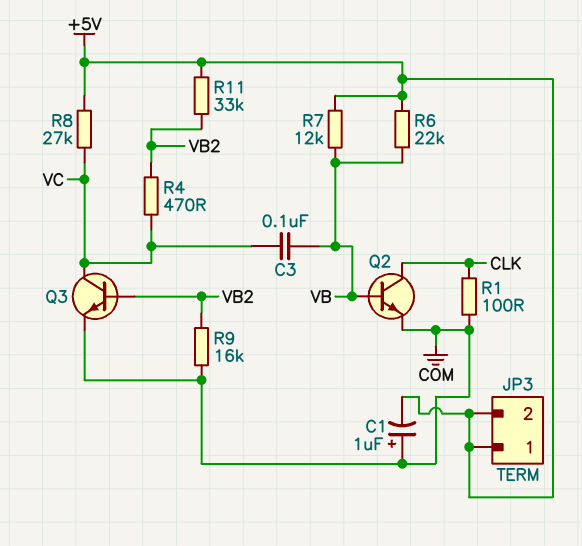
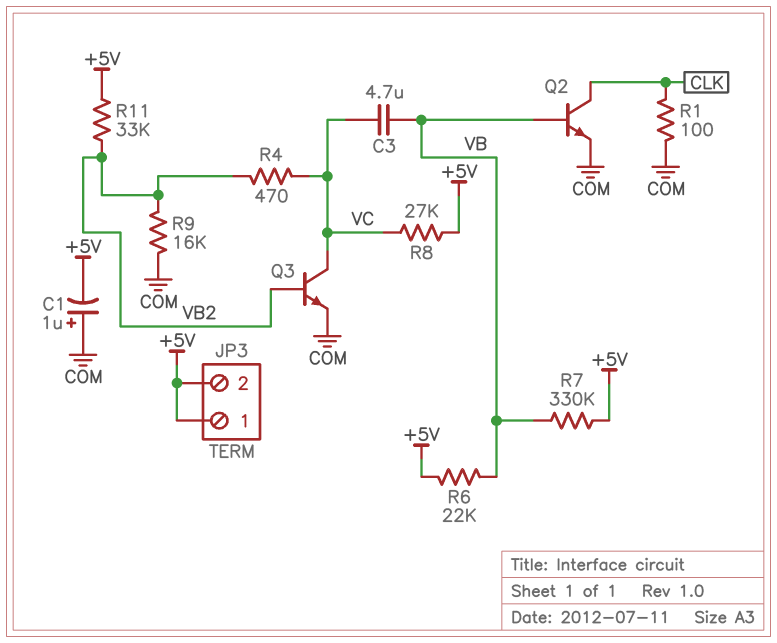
C3: 100nF (VB, VC) -> 4.7uF (VB, VC)
R7: 12k (+5V, VB) -> 330k (+5V, VB)

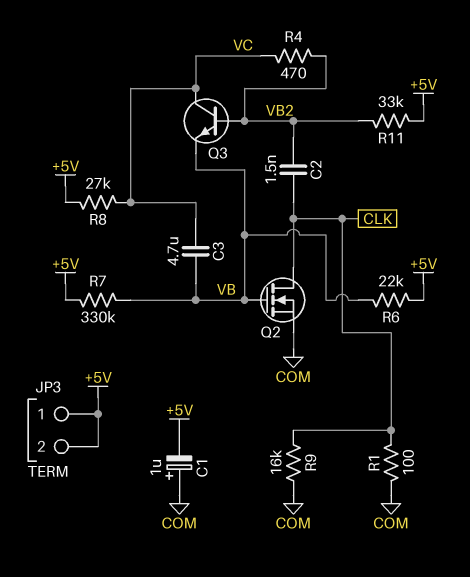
C2: none -> 1.5nF (CLK, VB2)
Q2: NPN (B VB, C CLK, E COM) -> NMOS (G VB, D CLK, S COM)
Q3: NPN (B VB2, C VC, E COM) -> NPN (B VB2, C VC, E VB)
R9: 16k (COM, VB2) -> 16k (CLK, COM)

